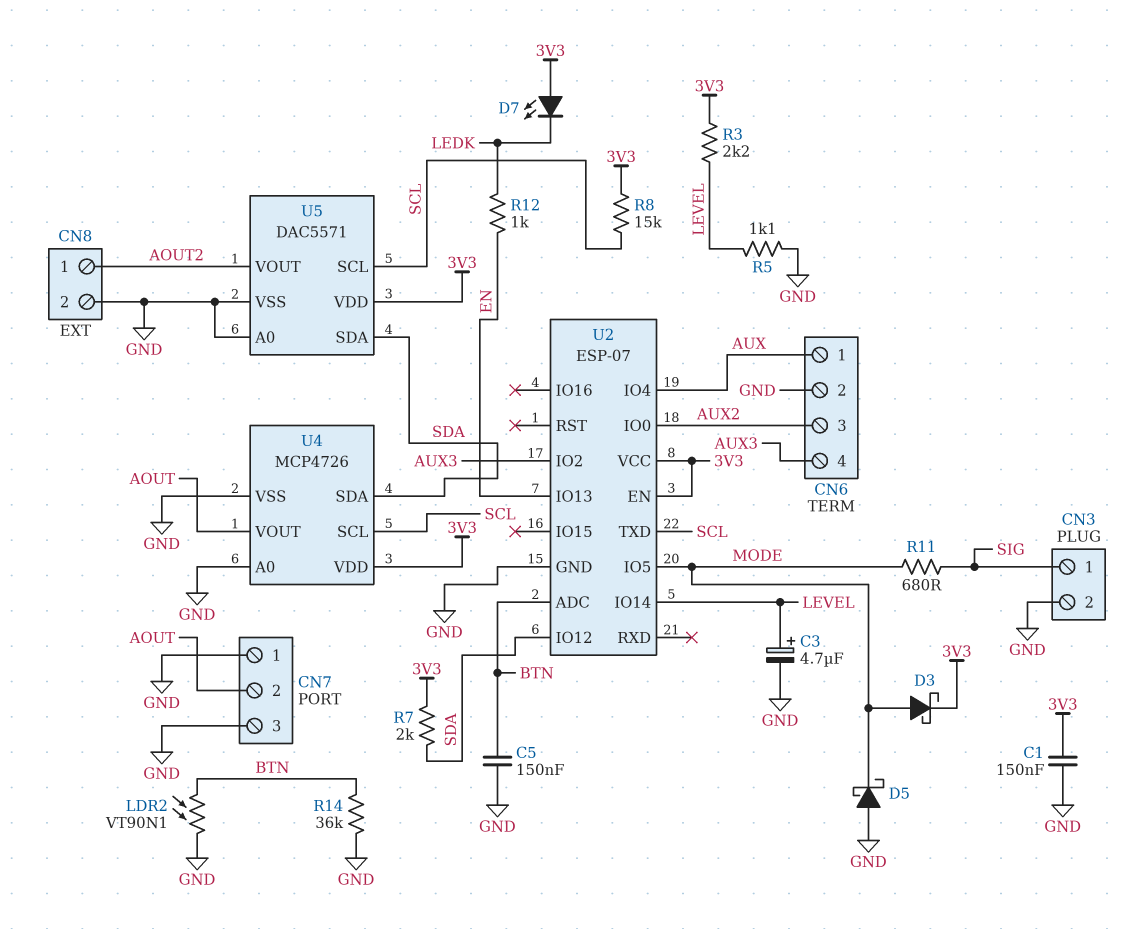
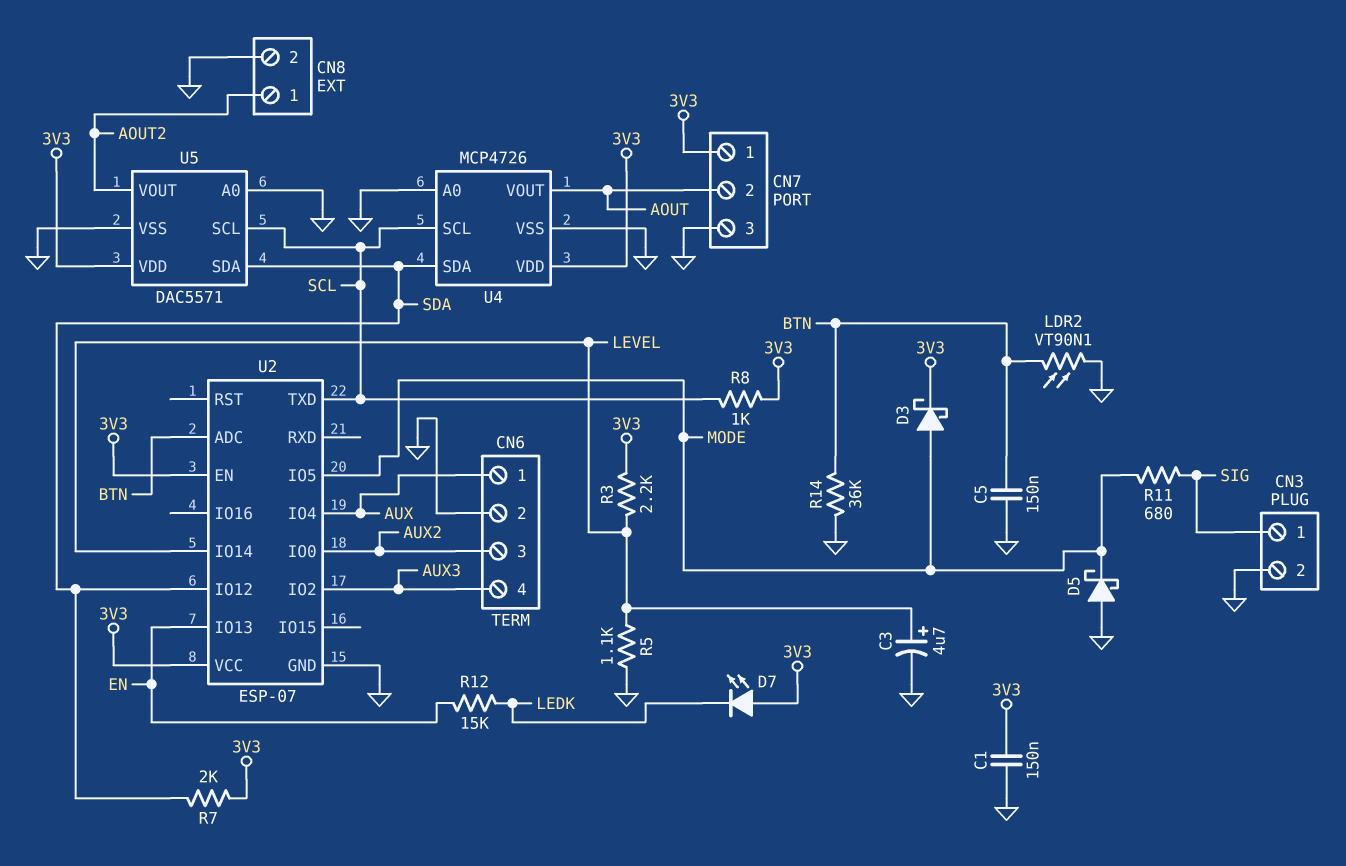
CN7 pin 1: GND -> 3V3
R8: 15k (3V3, SCL) -> 1k (3V3, SCL)
R12: 1k (EN, LEDK) -> 15k (EN, LEDK)

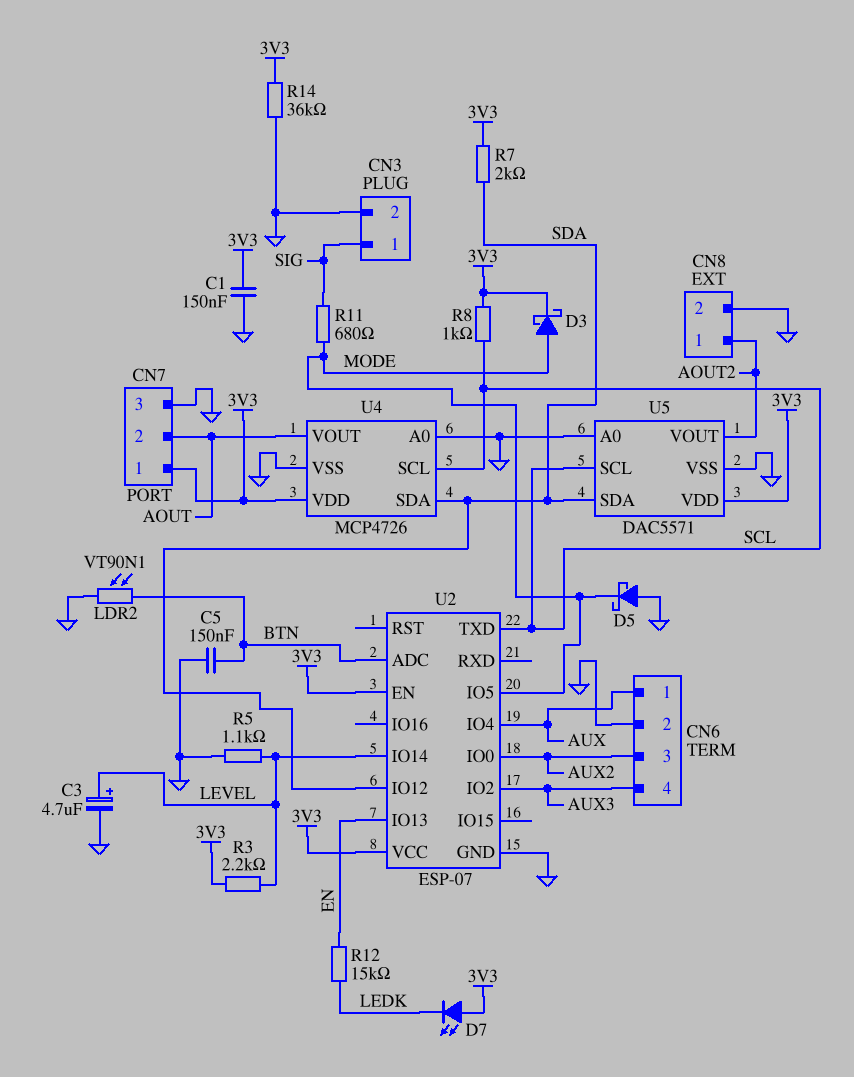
R14: 36k (BTN, GND) -> 36k (3V3, GND)

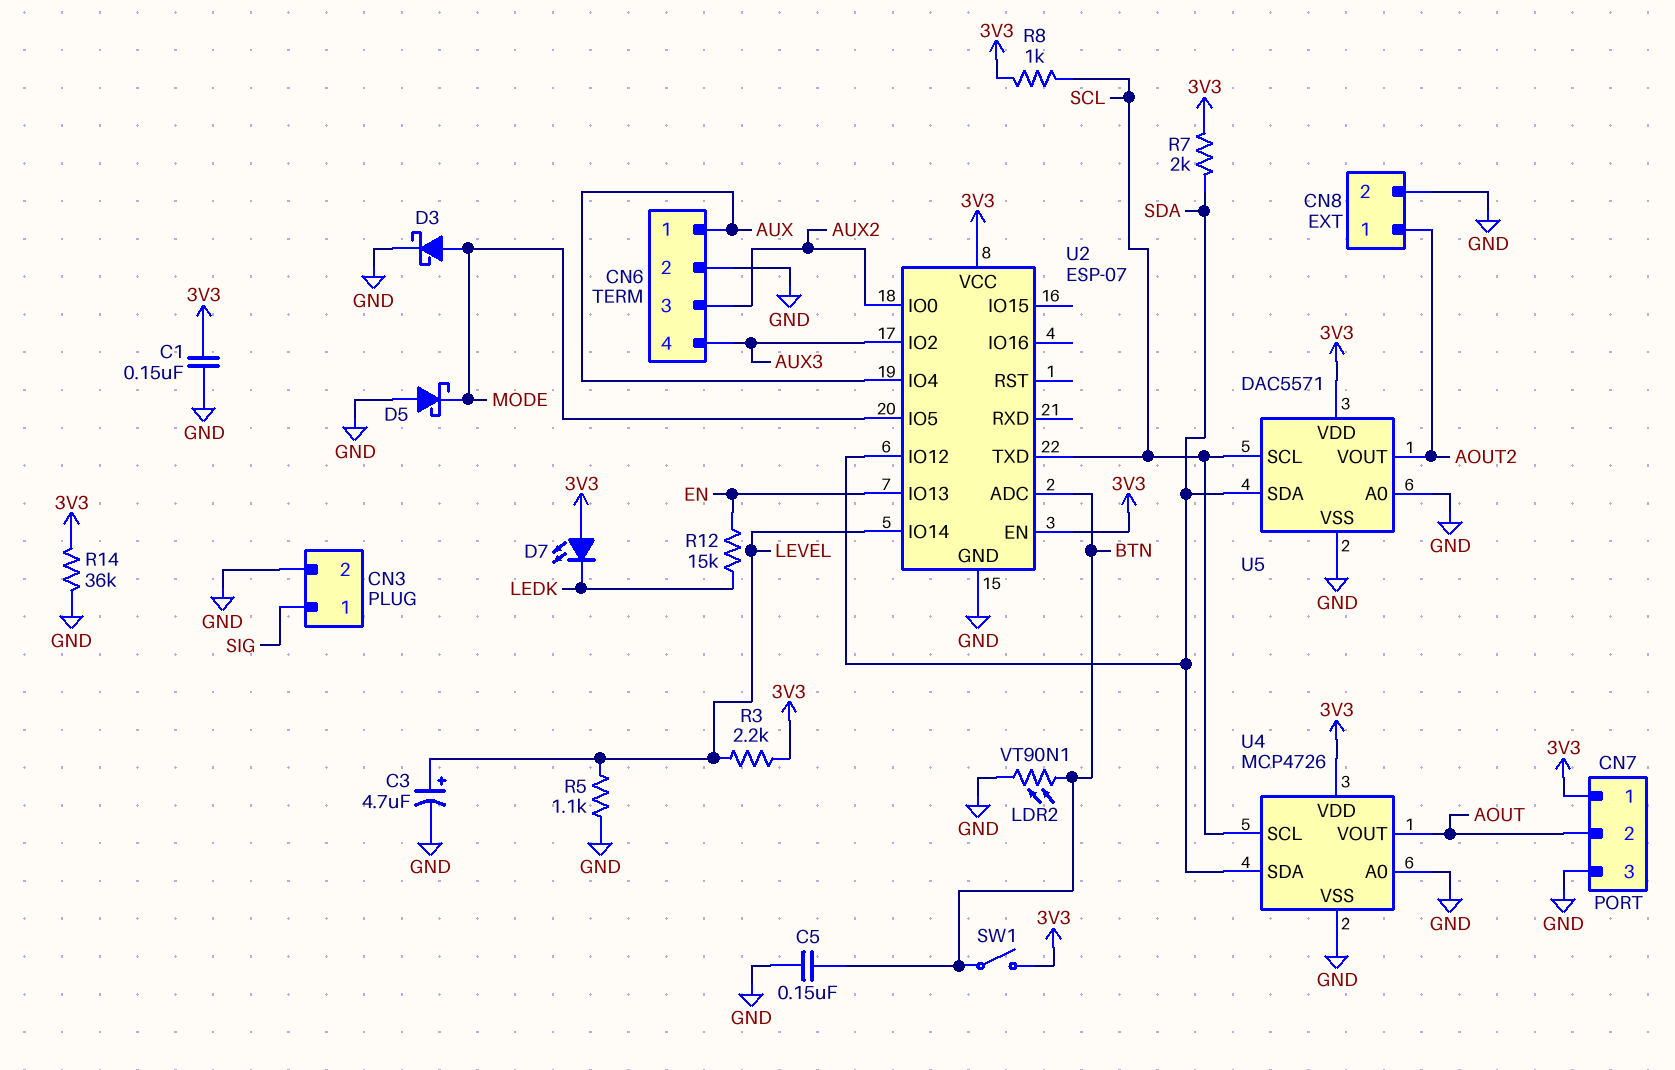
D3: schottky (A MODE, K 3V3) -> schottky (A MODE, K GND)
R11: 680 (MODE, SIG) -> none
SW1: none -> switch (3V3, BTN)

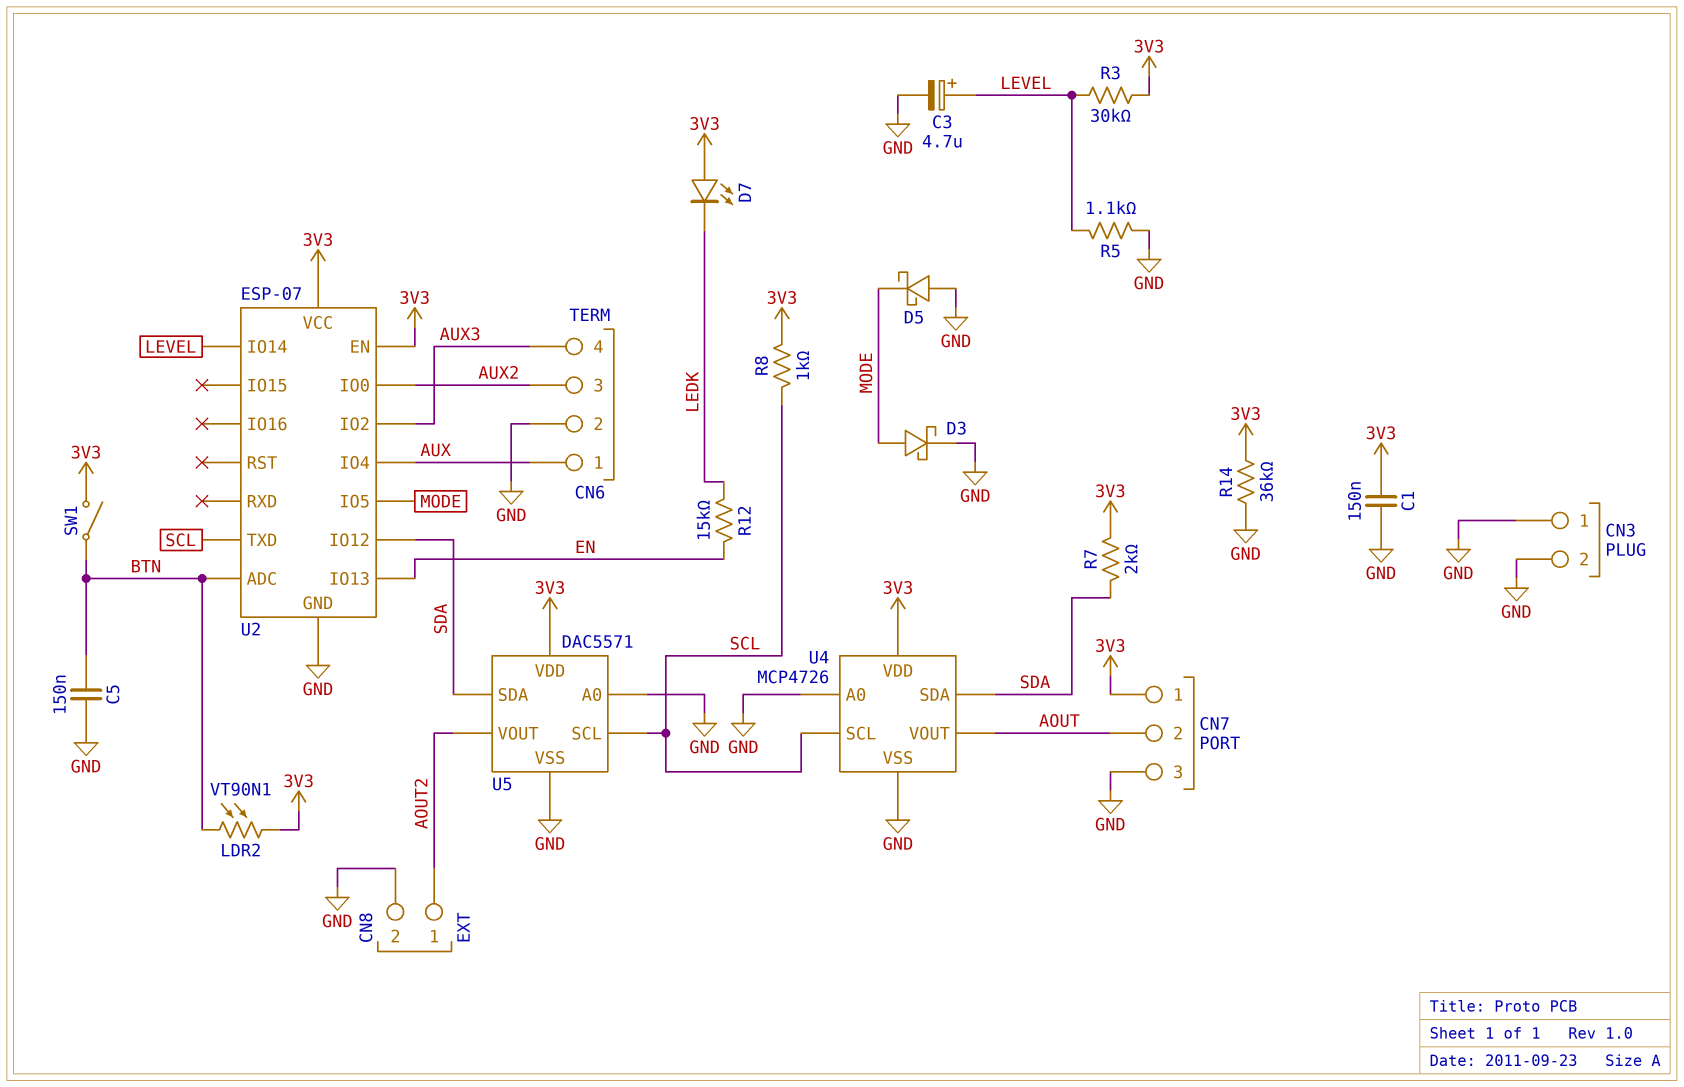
CN3 pin 1: SIG -> GND
LDR2: VT90N1 (BTN, GND) -> VT90N1 (3V3, BTN)
R3: 2.2k (3V3, LEVEL) -> 30k (3V3, LEVEL)

